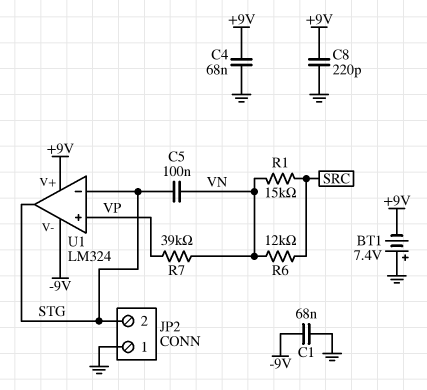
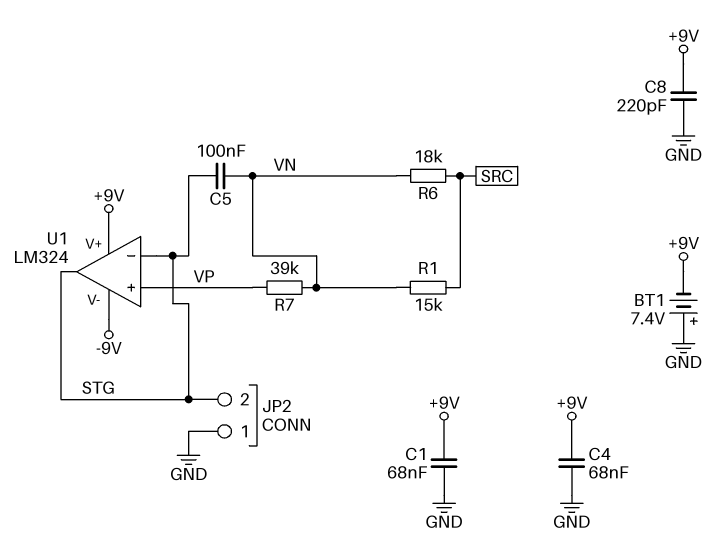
C1: 68nF (-9V, GND) -> 68nF (+9V, GND)
R6: 12k (SRC, VN) -> 18k (SRC, VN)

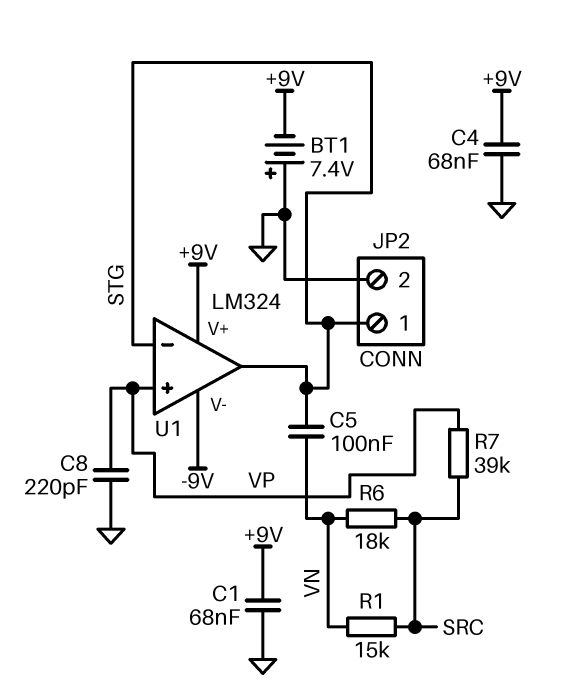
C8: 220pF (+9V, GND) -> 220pF (GND, VP)
JP2 pin 1: GND -> STG
JP2 pin 2: STG -> GND
R7: 39k (VN, VP) -> 39k (SRC, VP)

